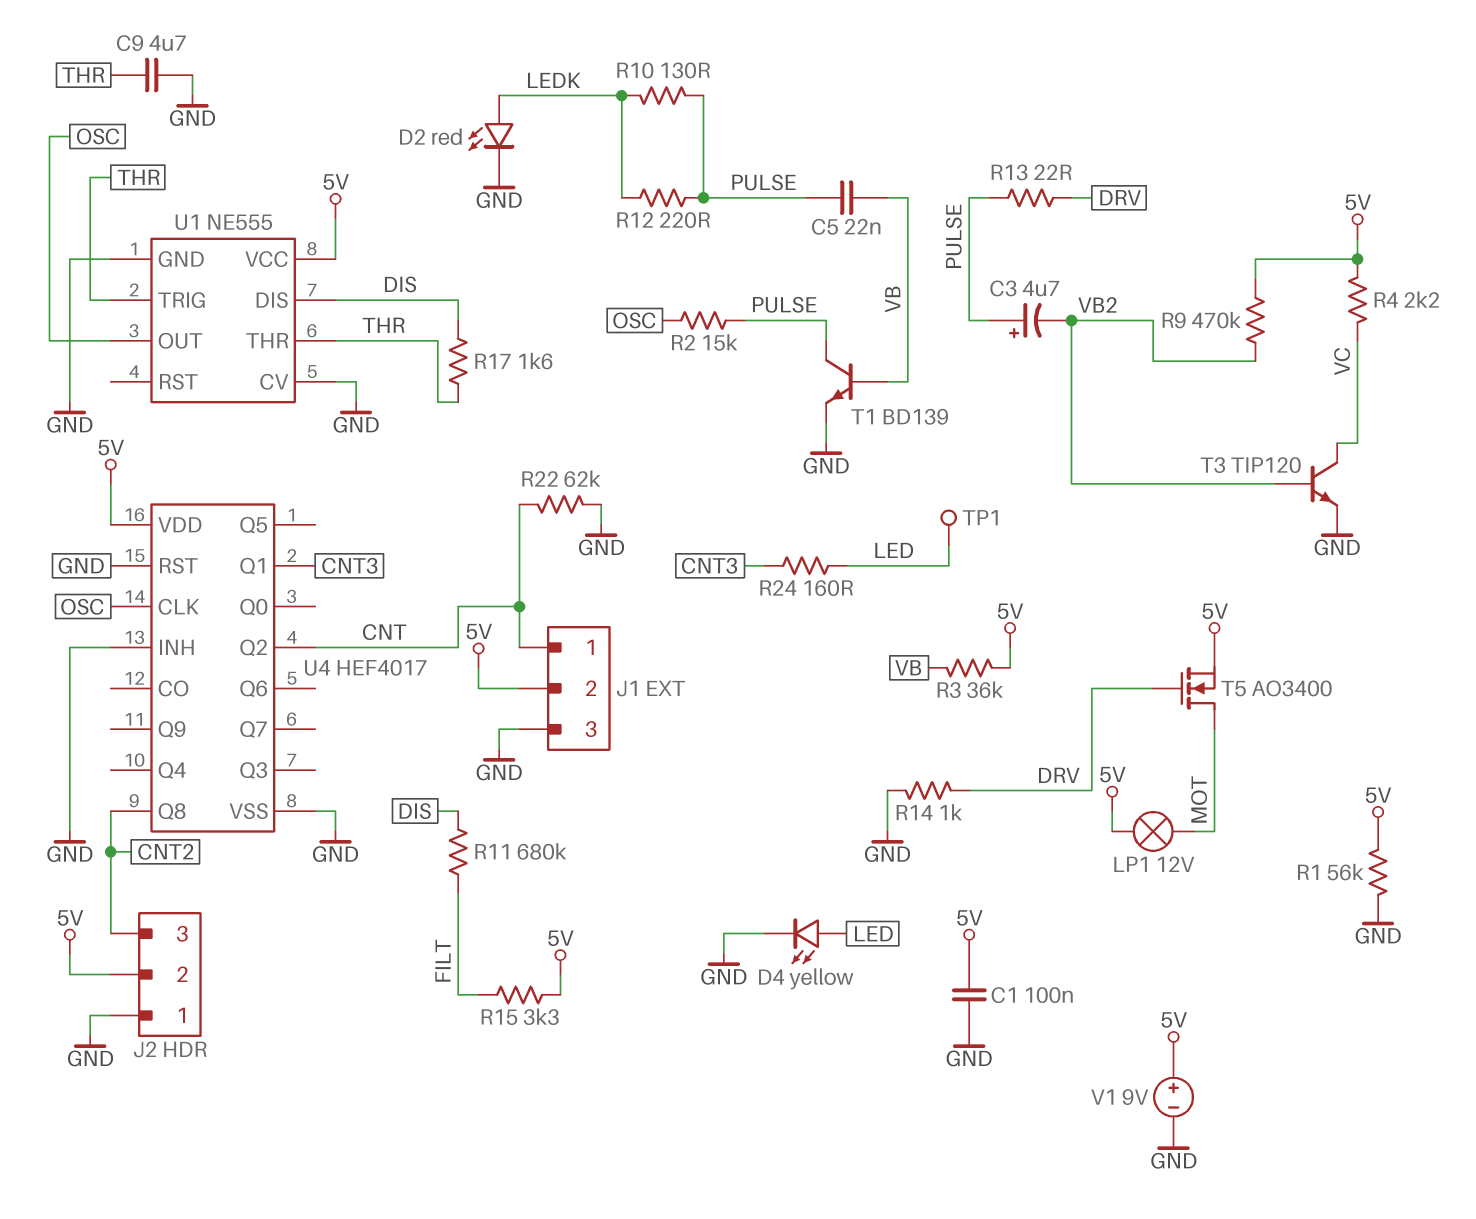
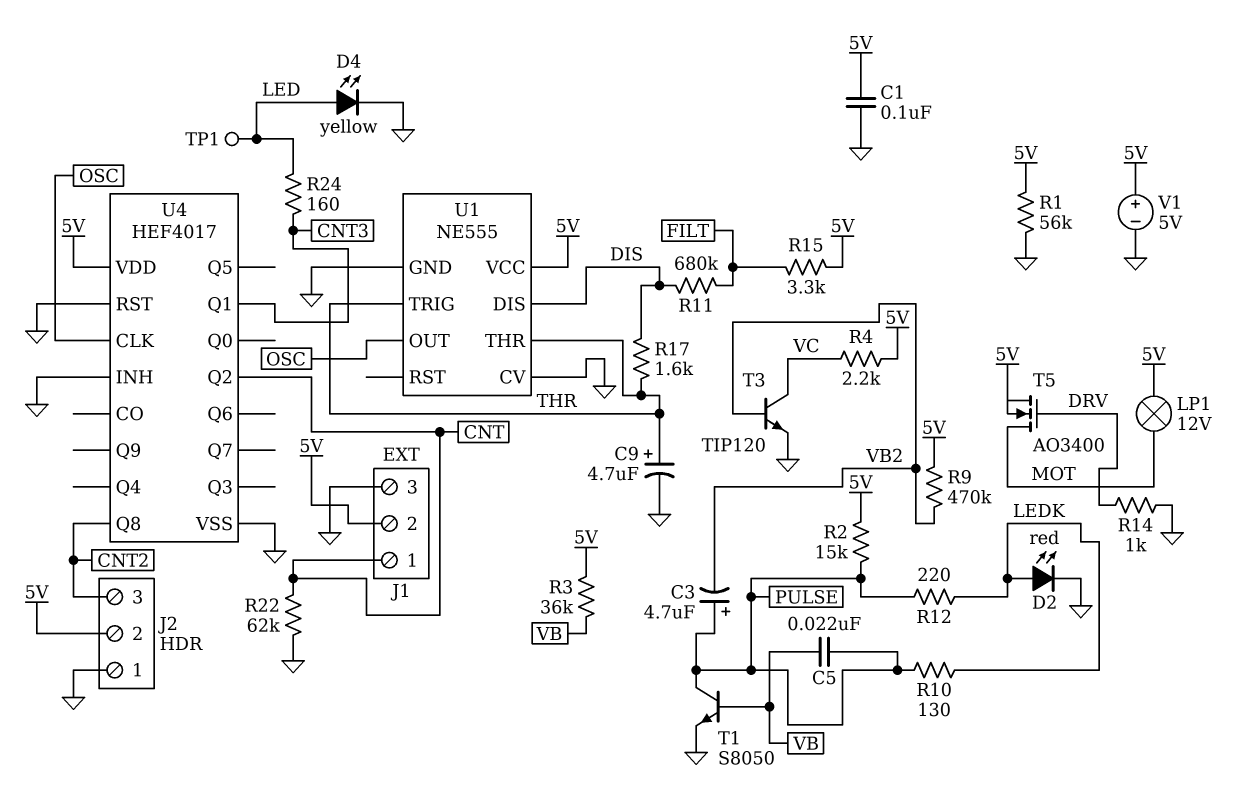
C9: 4.7uF (GND, THR) -> 4.7uF (plus THR, minus GND)
R2: 15k (OSC, PULSE) -> 15k (5V, PULSE)
R13: 22 (DRV, PULSE) -> none
T1: NPN BD139 (B VB, C PULSE, E GND) -> NPN S8050 (B VB, C PULSE, E GND)
V1: 9V (plus 5V, minus GND) -> 5V (plus 5V, minus GND)

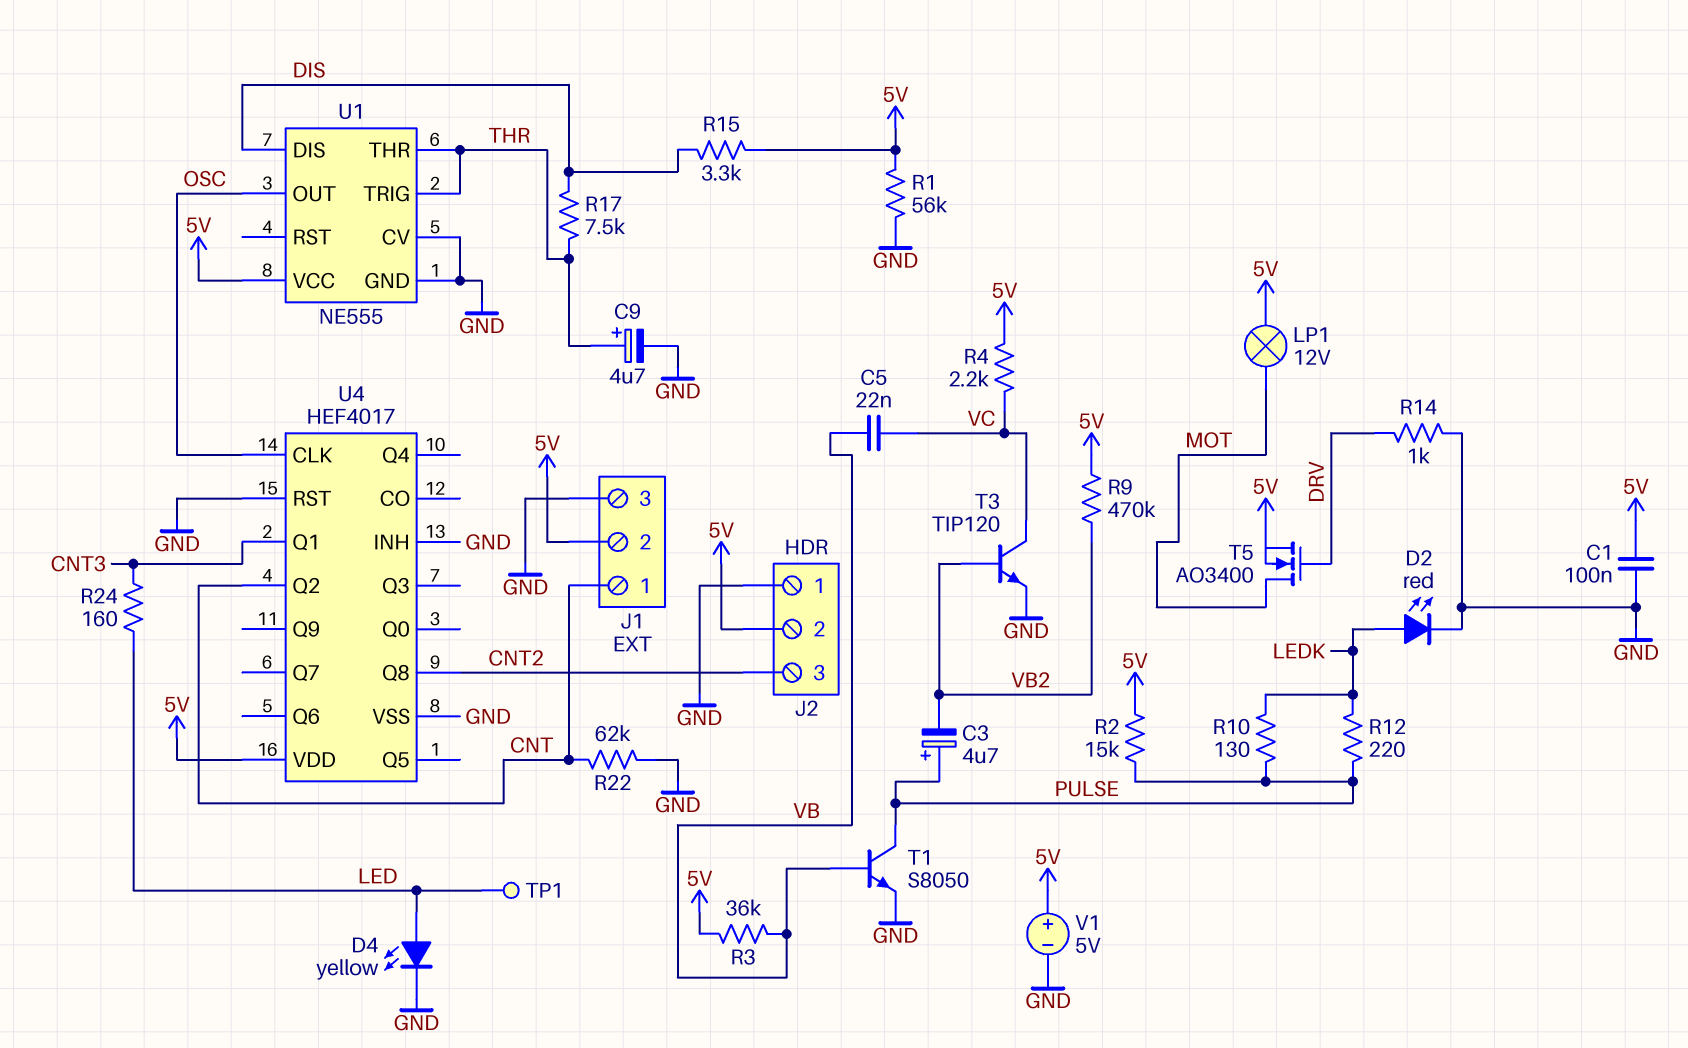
C5: 22nF (PULSE, VB) -> 22nF (VB, VC)
R11: 680k (DIS, FILT) -> none
R15: 3.3k (5V, FILT) -> 3.3k (5V, DIS)
R17: 1.6k (DIS, THR) -> 7.5k (DIS, THR)

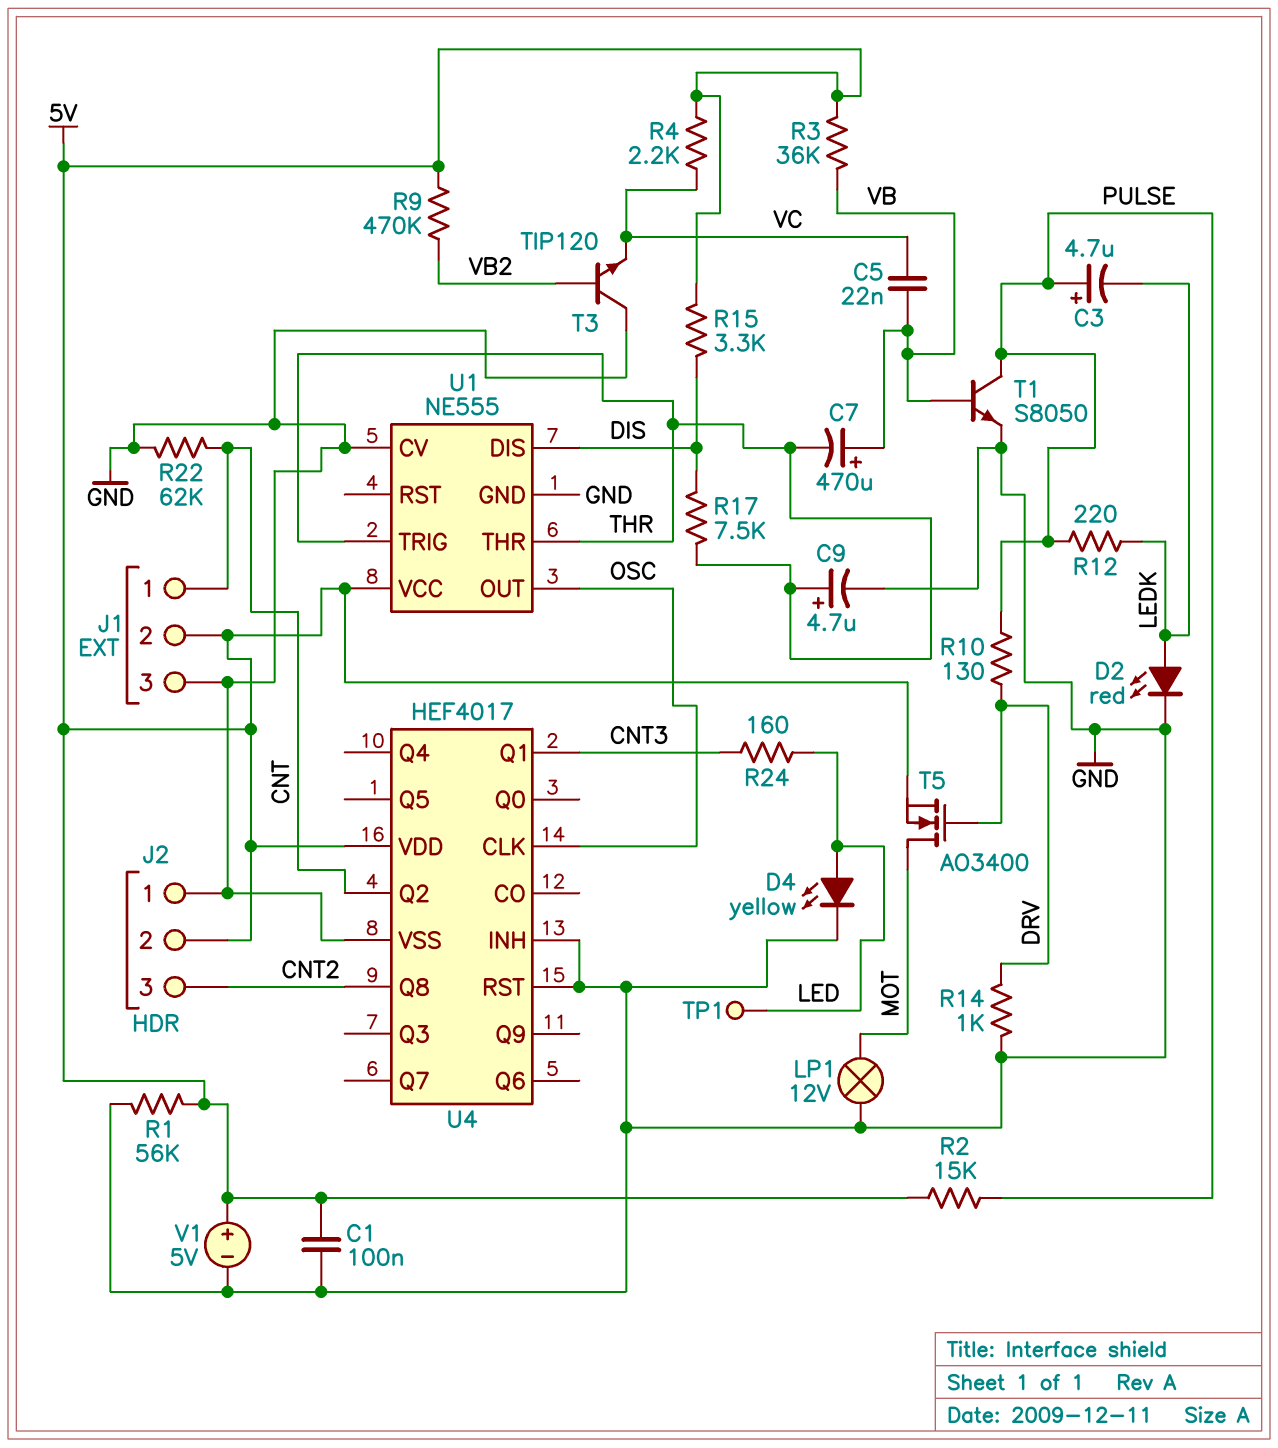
C3: 4.7uF (plus PULSE, minus VB2) -> 4.7uF (plus PULSE, minus LEDK)
C7: none -> 470uF (plus VB, minus THR)
LP1: lamp 12V (5V, MOT) -> lamp 12V (GND, MOT)
R10: 130 (LEDK, PULSE) -> 130 (DRV, PULSE)
T3: NPN TIP120 (B VB2, C VC, E GND) -> NPN TIP120 (B VB2, C GND, E VC)

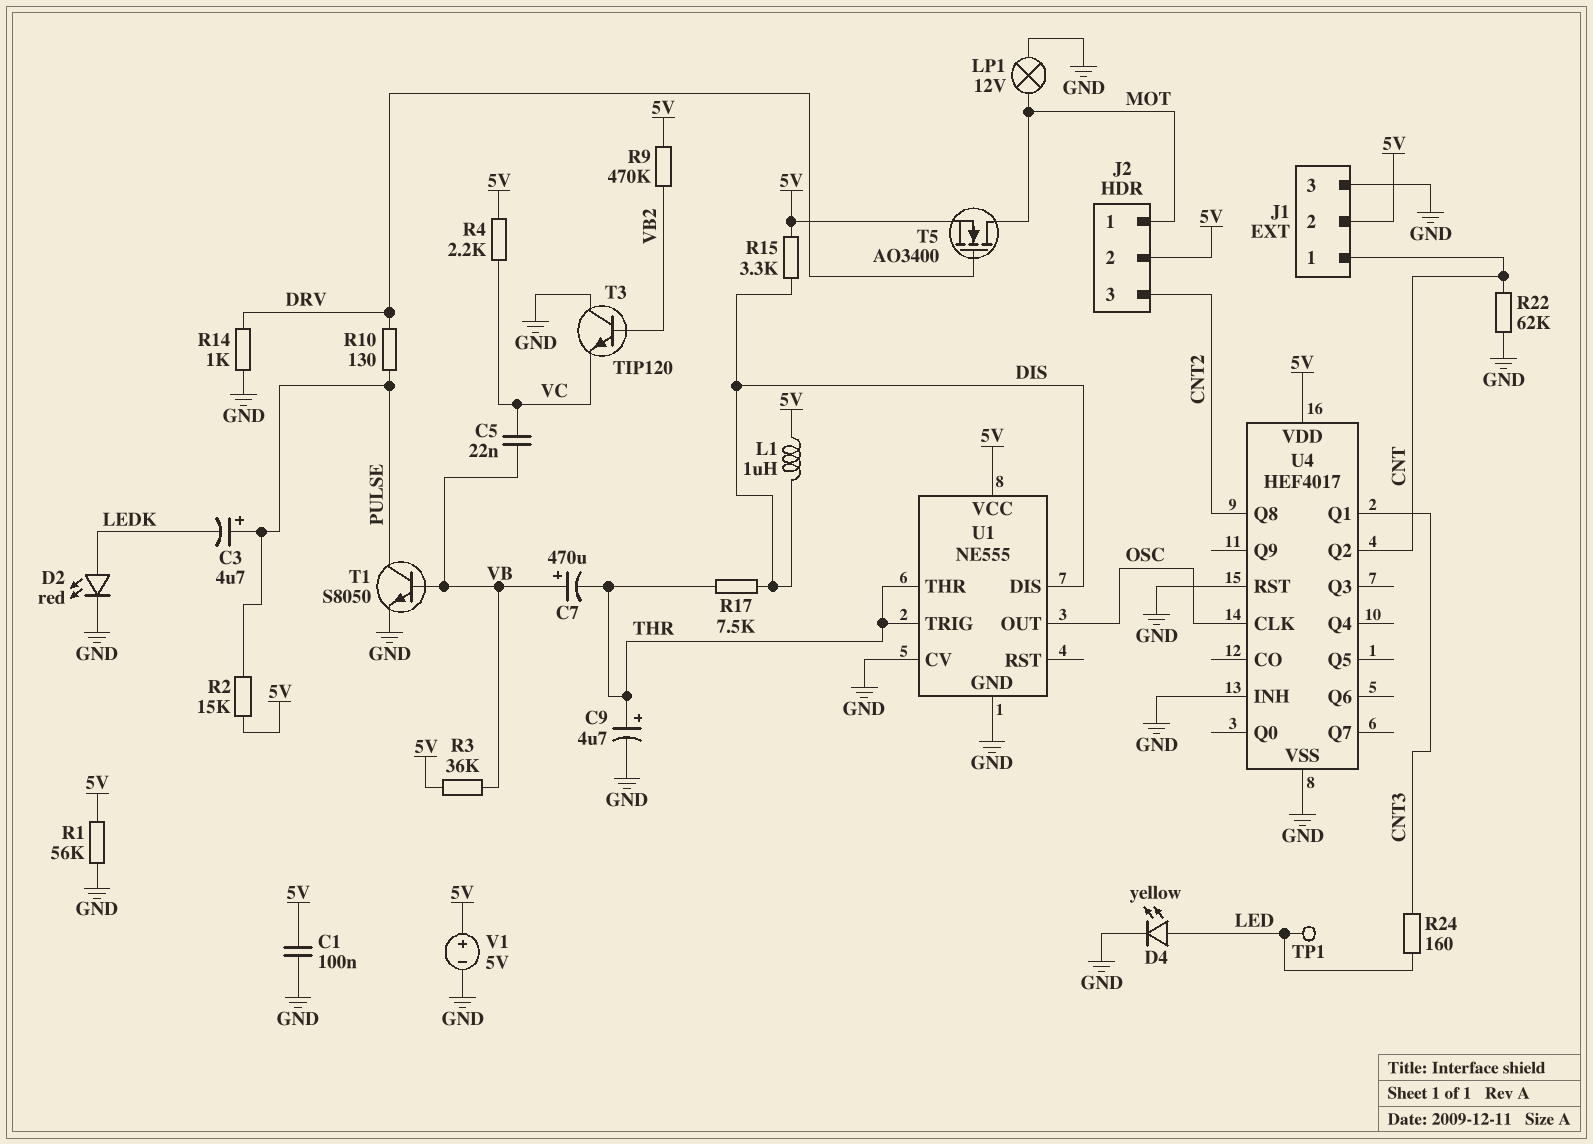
J2 pin 1: GND -> MOT
L1: none -> 1uH (5V, DIS)
R12: 220 (LEDK, PULSE) -> none

